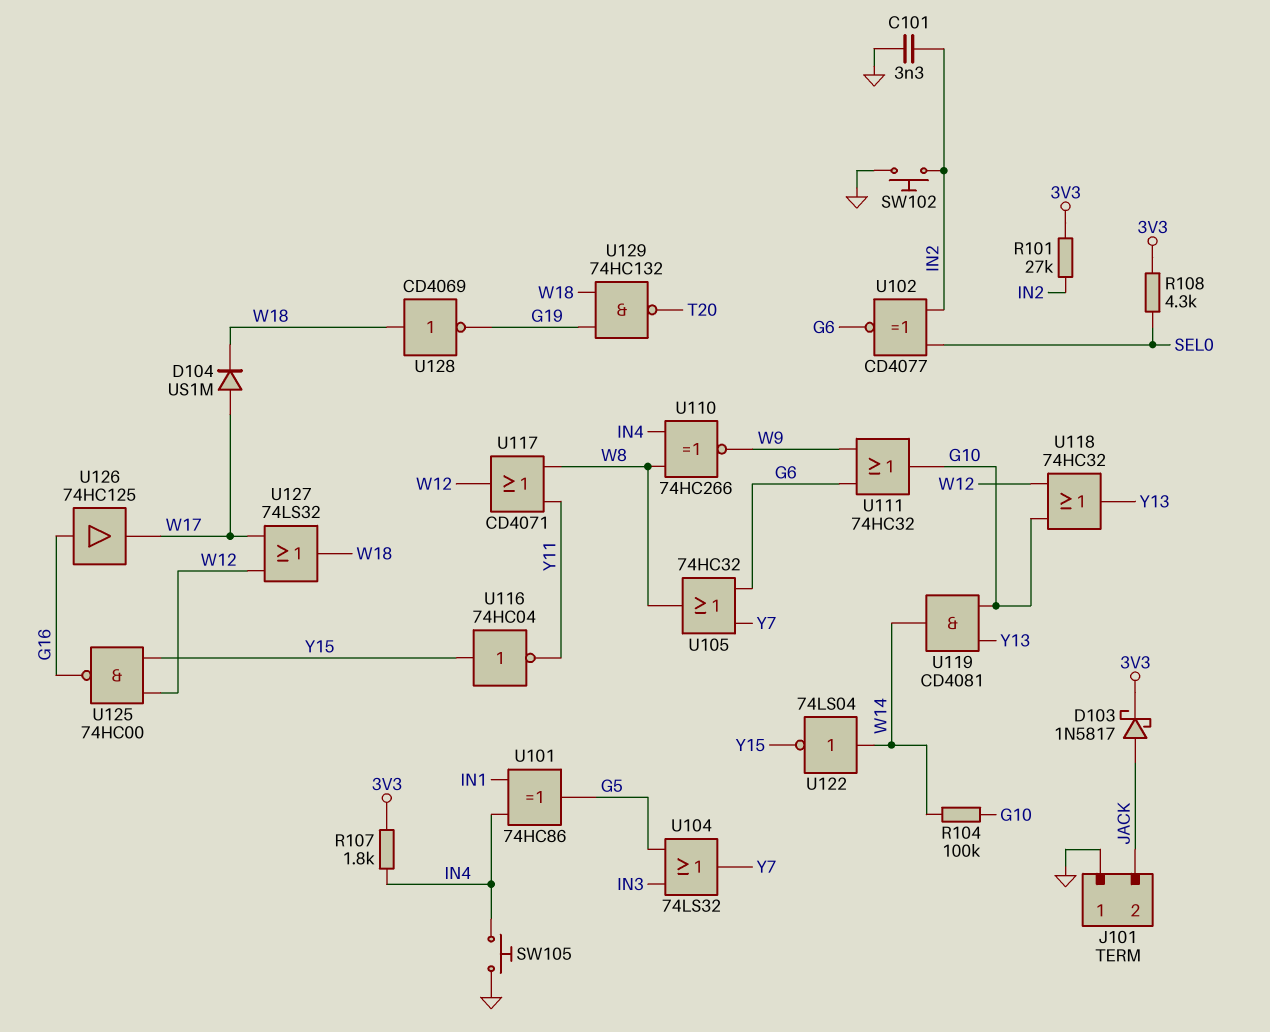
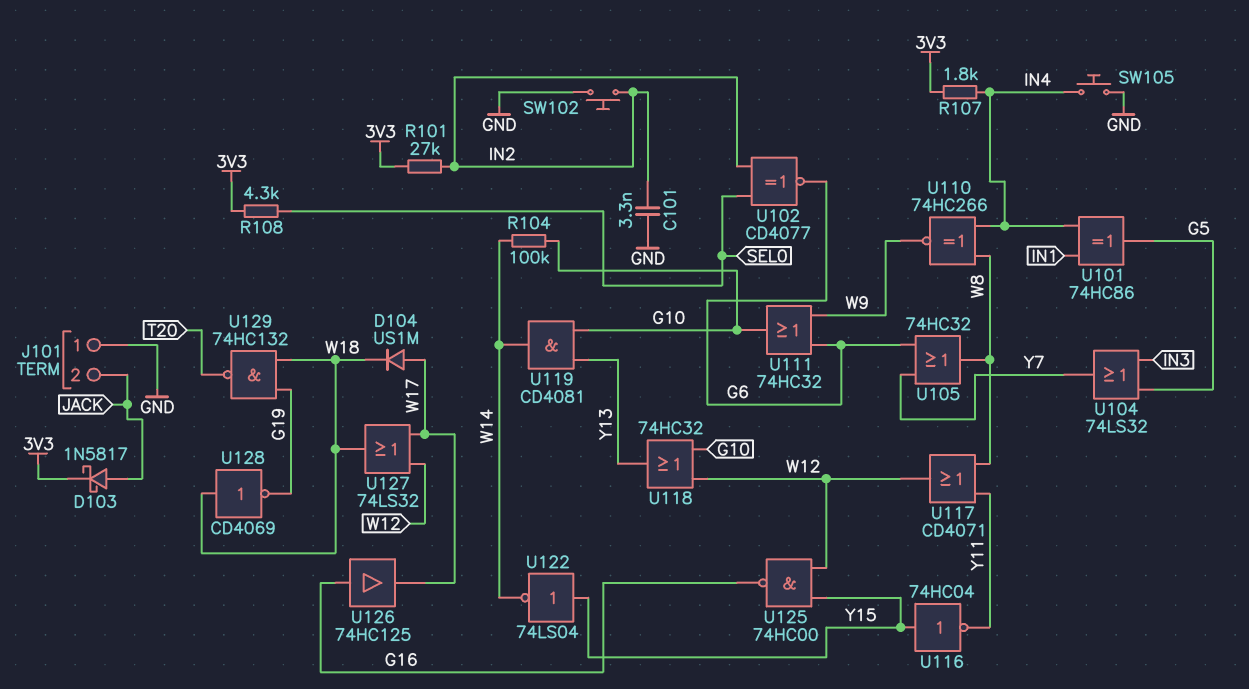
U122: NOT 74LS04 (in W14, out Y15) -> NOT 74LS04 (in Y15, out W14)

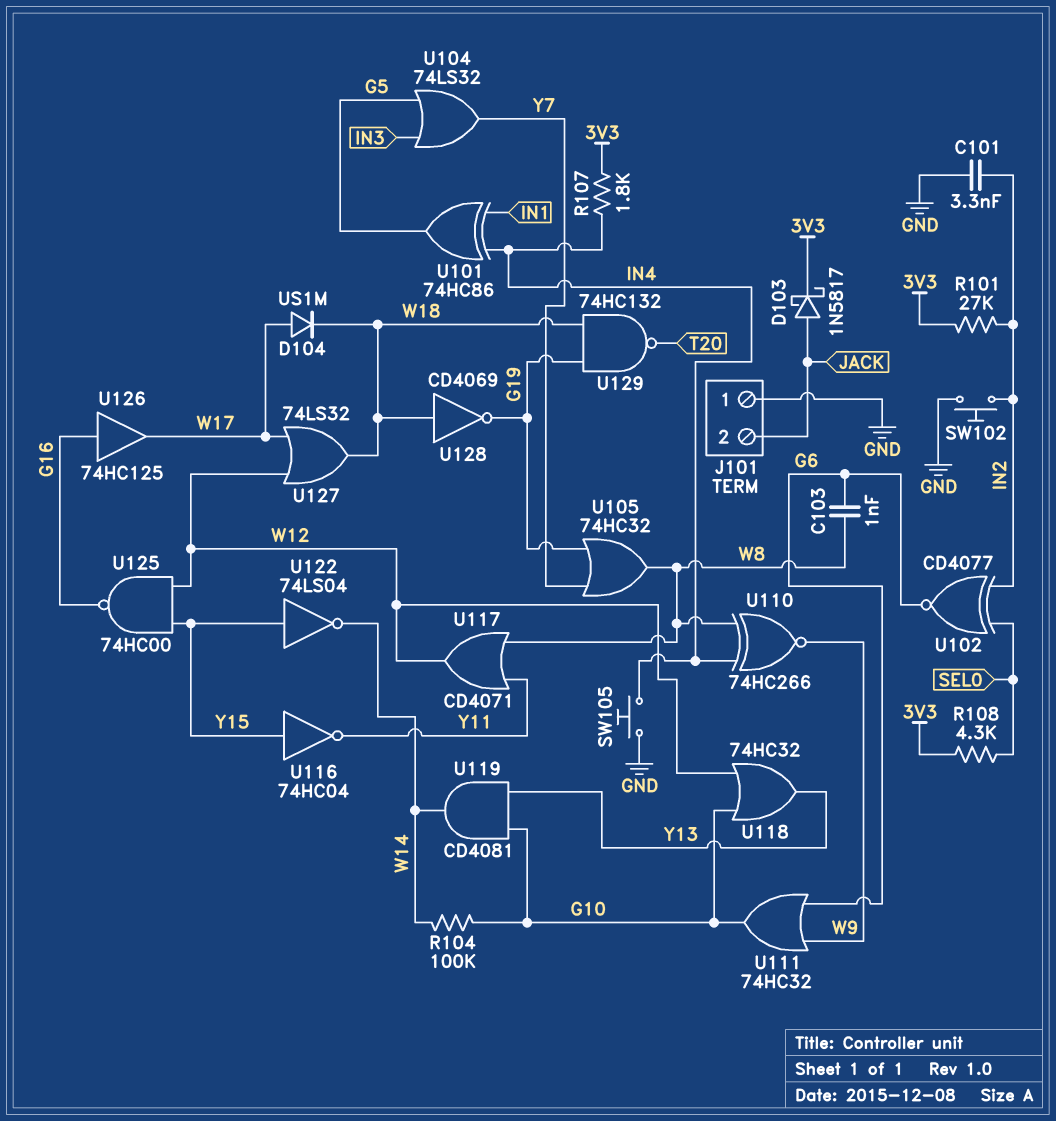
C103: none -> 1nF (G6, W8)
U105: OR 74HC32 (in G6, in Y7, out W8) -> OR 74HC32 (in G19, in Y7, out W8)

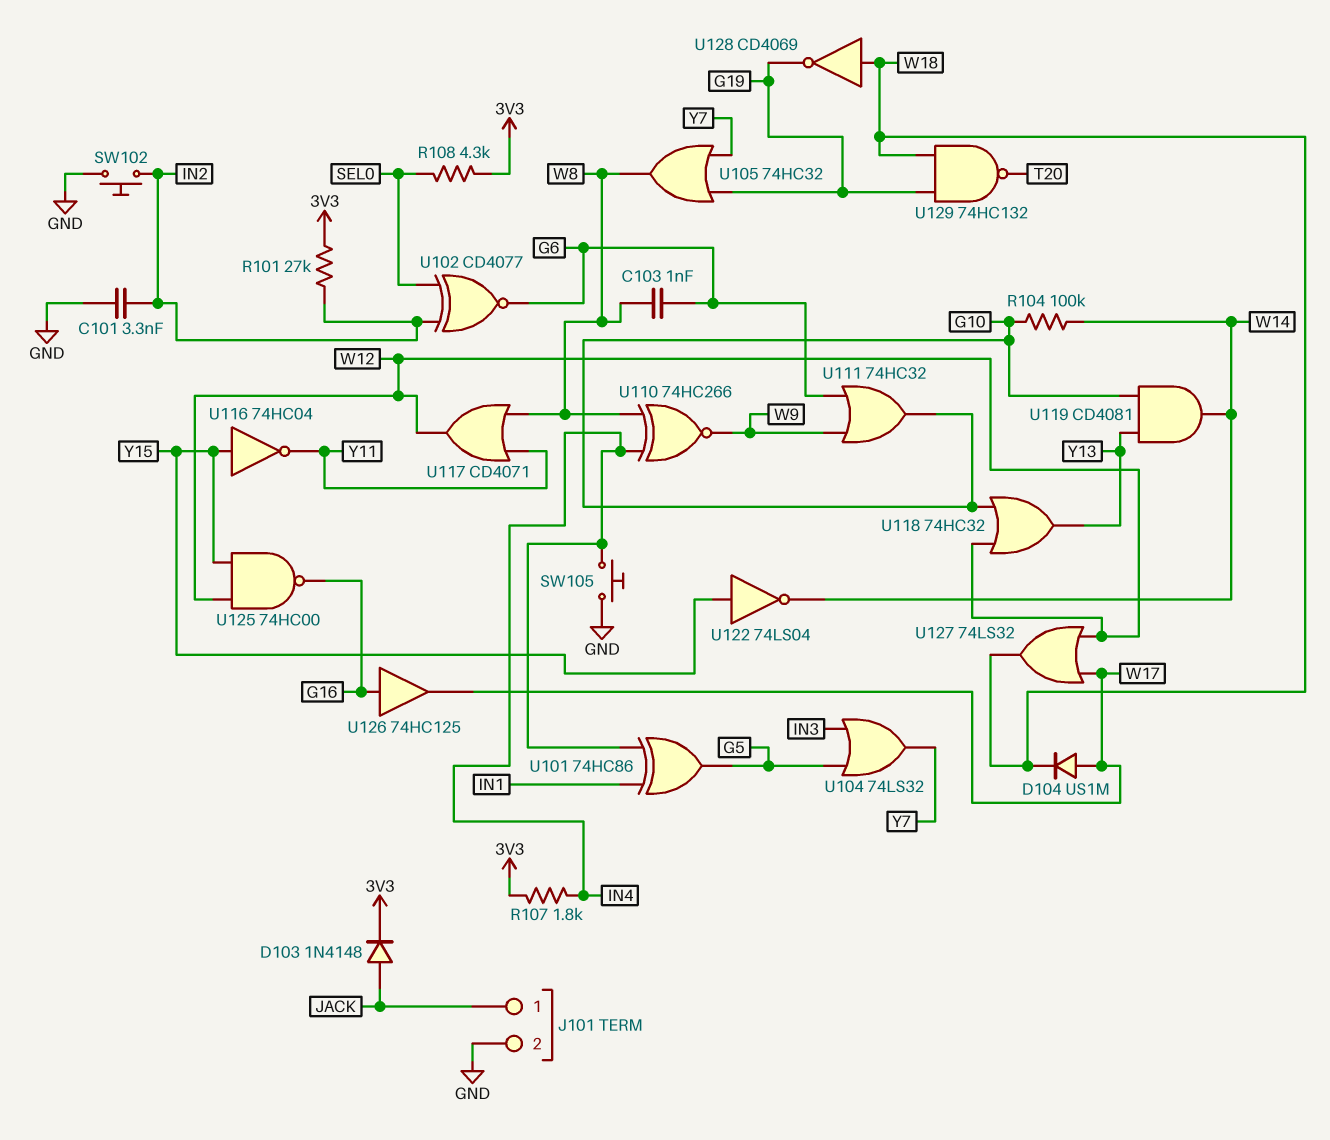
D103: schottky 1N5817 (A JACK, K 3V3) -> diode 1N4148 (A JACK, K 3V3)
J101 pin 1: GND -> JACK
J101 pin 2: JACK -> GND

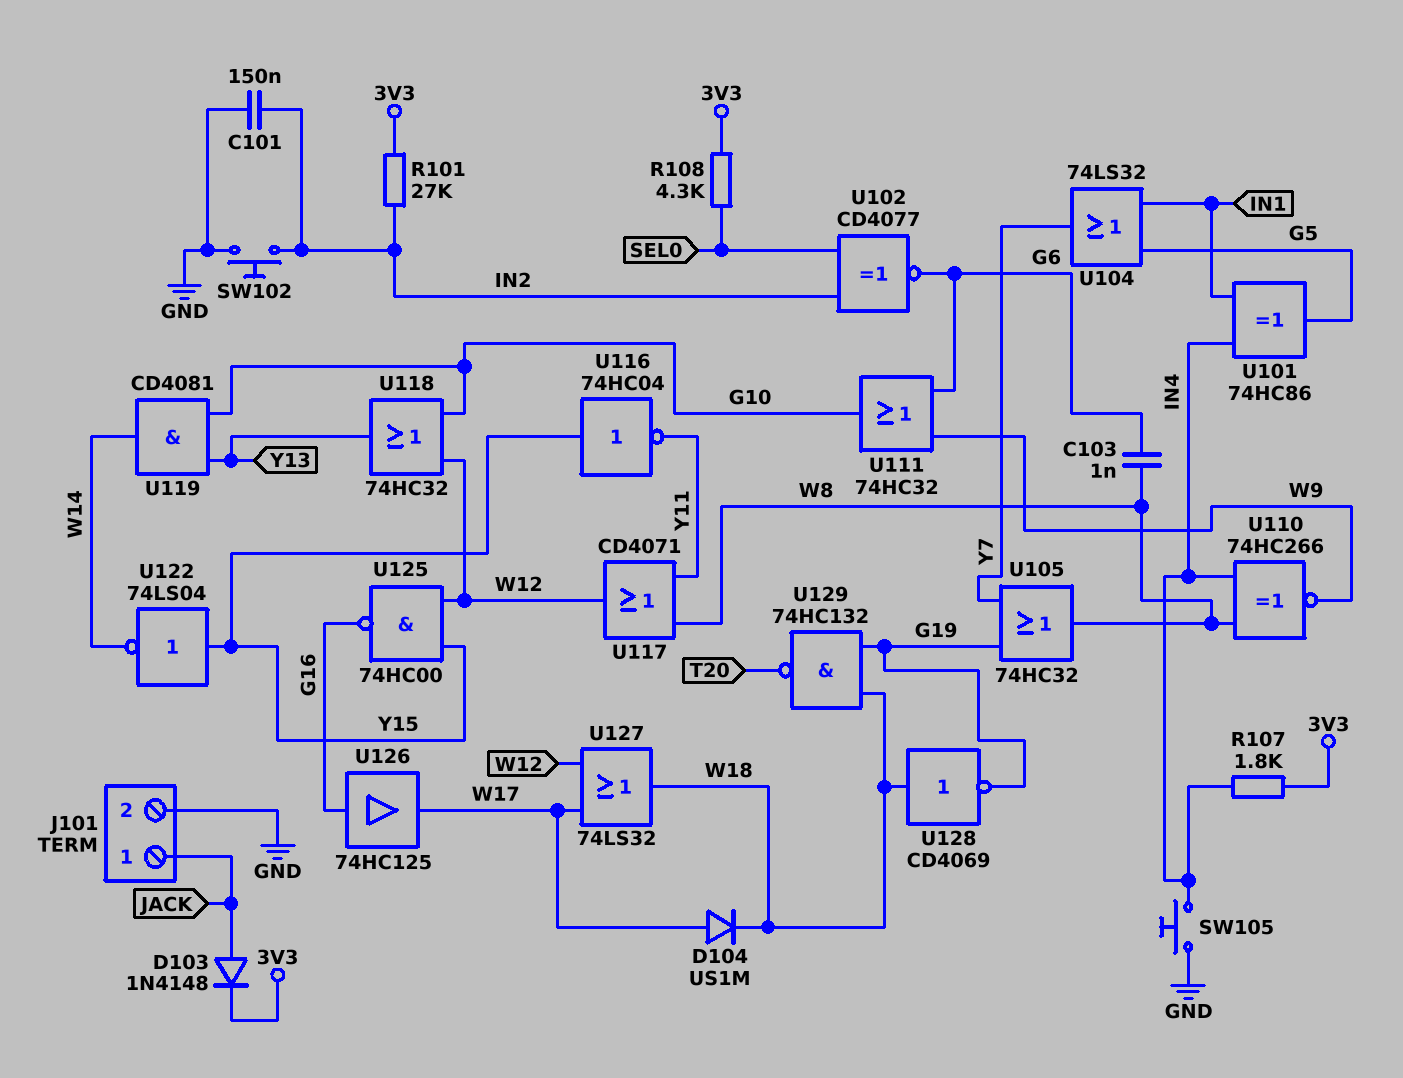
C101: 3.3nF (GND, IN2) -> 150nF (GND, IN2)
R104: 100k (G10, W14) -> none
U104: OR 74LS32 (in G5, in IN3, out Y7) -> OR 74LS32 (in G5, in IN1, out Y7)

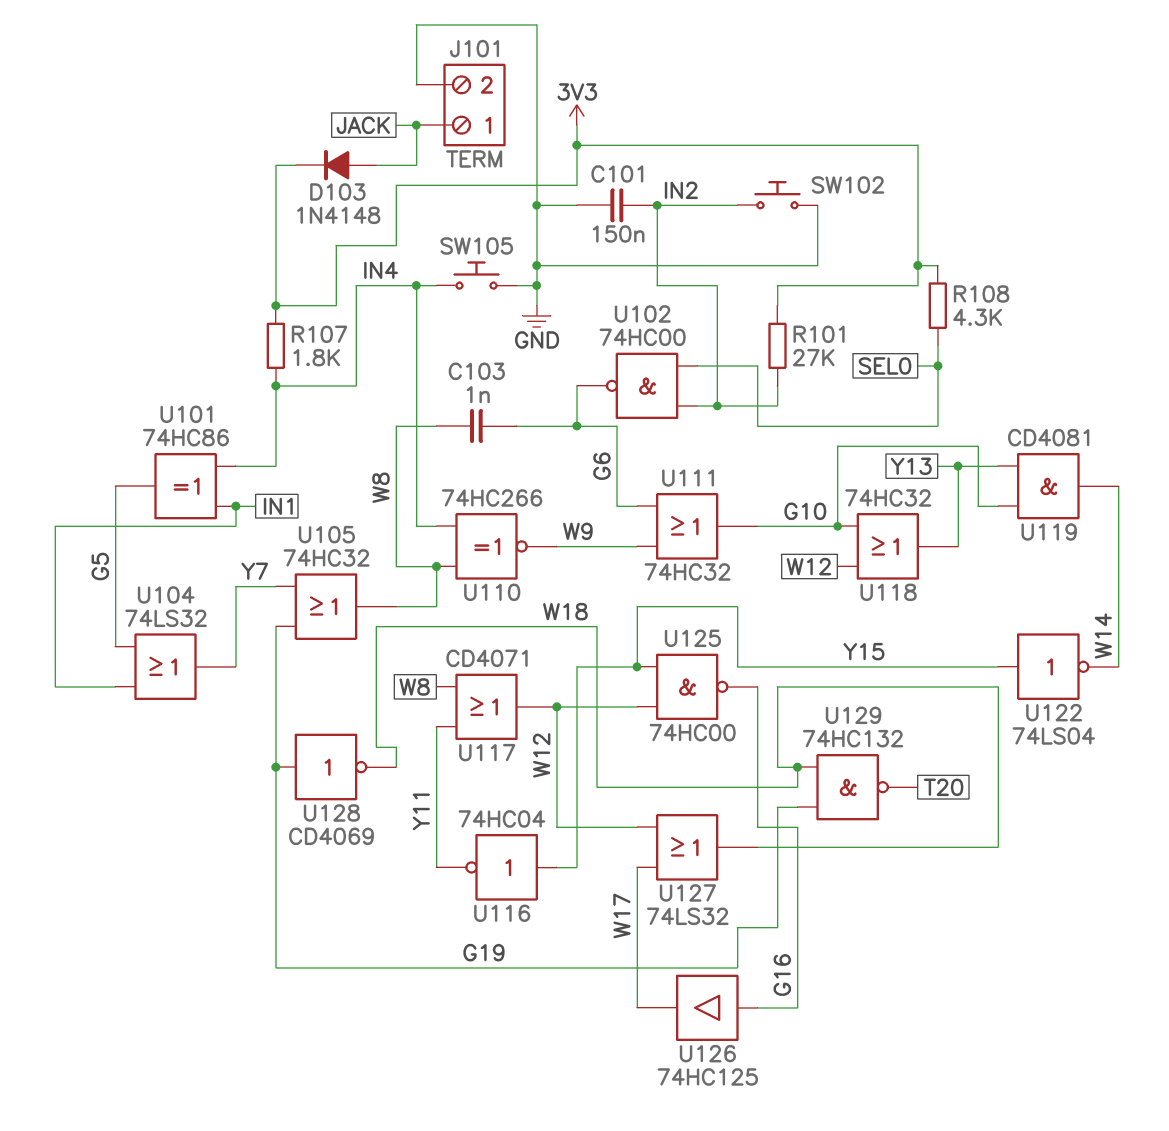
D104: diode US1M (A W17, K W18) -> none
U102: XNOR CD4077 (in IN2, in SEL0, out G6) -> NAND 74HC00 (in IN2, in SEL0, out G6)
U128: NOT CD4069 (in W18, out G19) -> NOT CD4069 (in G19, out W18)

